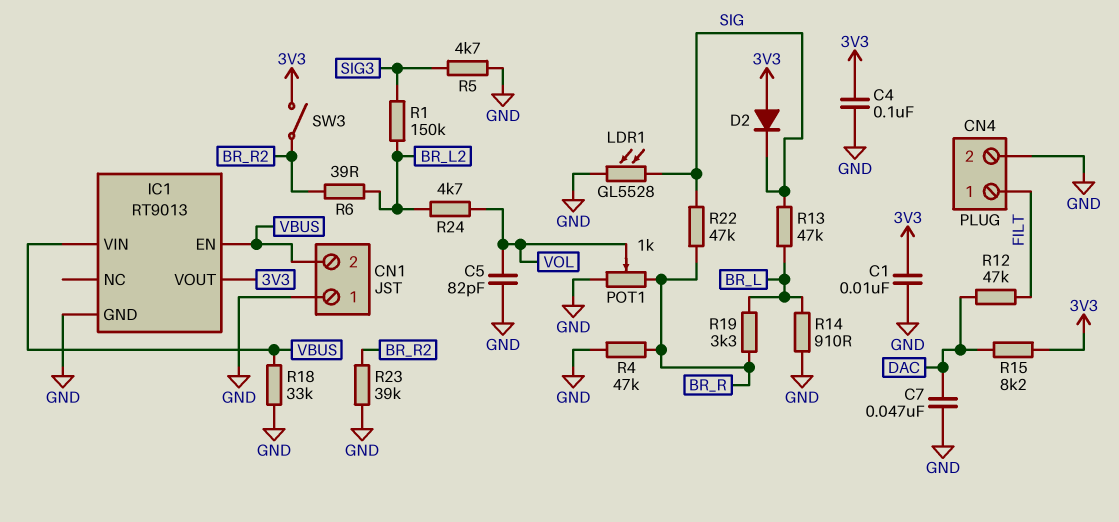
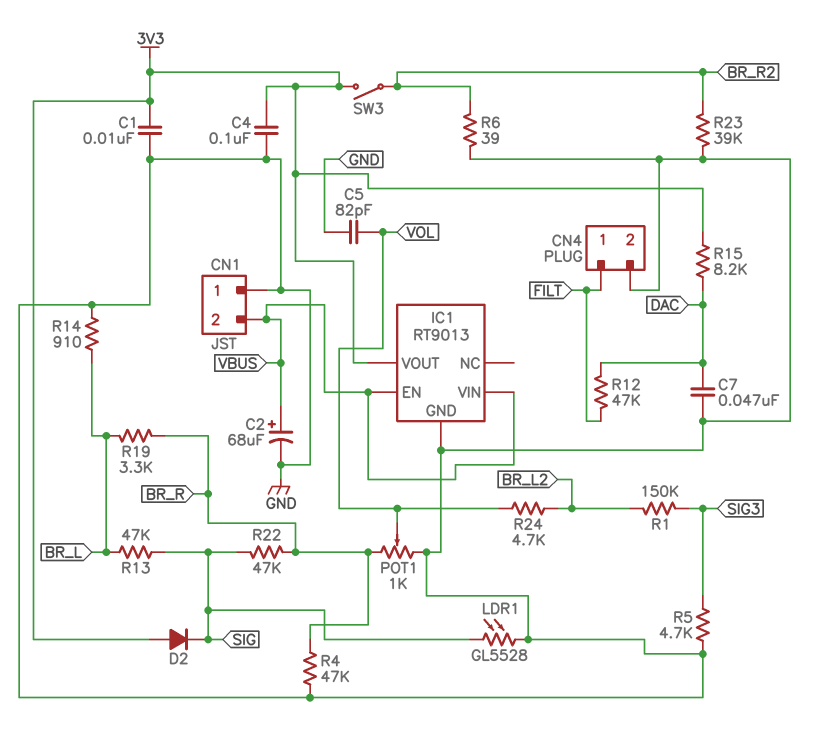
C2: none -> 68uF (plus VBUS, minus GND)
R6: 39 (BR_L2, BR_R2) -> 39 (BR_R2, GND)
R18: 33k (GND, VBUS) -> none

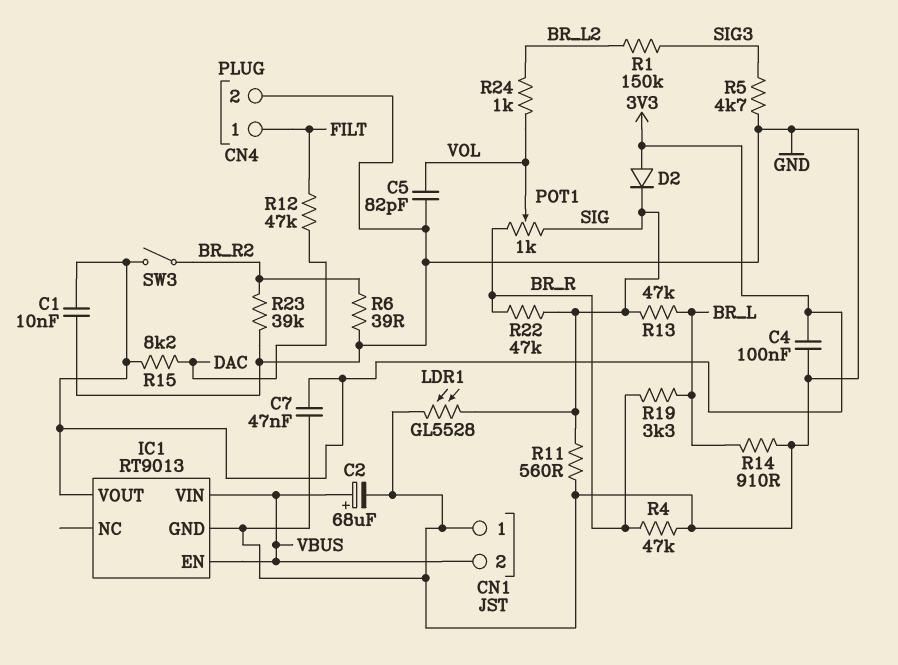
C7: 47nF (DAC, GND) -> 47nF (3V3, GND)
POT1: 1k (BR_R, GND, wiper VOL) -> 1k (BR_R, SIG, wiper VOL)
R11: none -> 560 (GND, SIG)
R24: 4.7k (BR_L2, VOL) -> 1k (BR_L2, VOL)

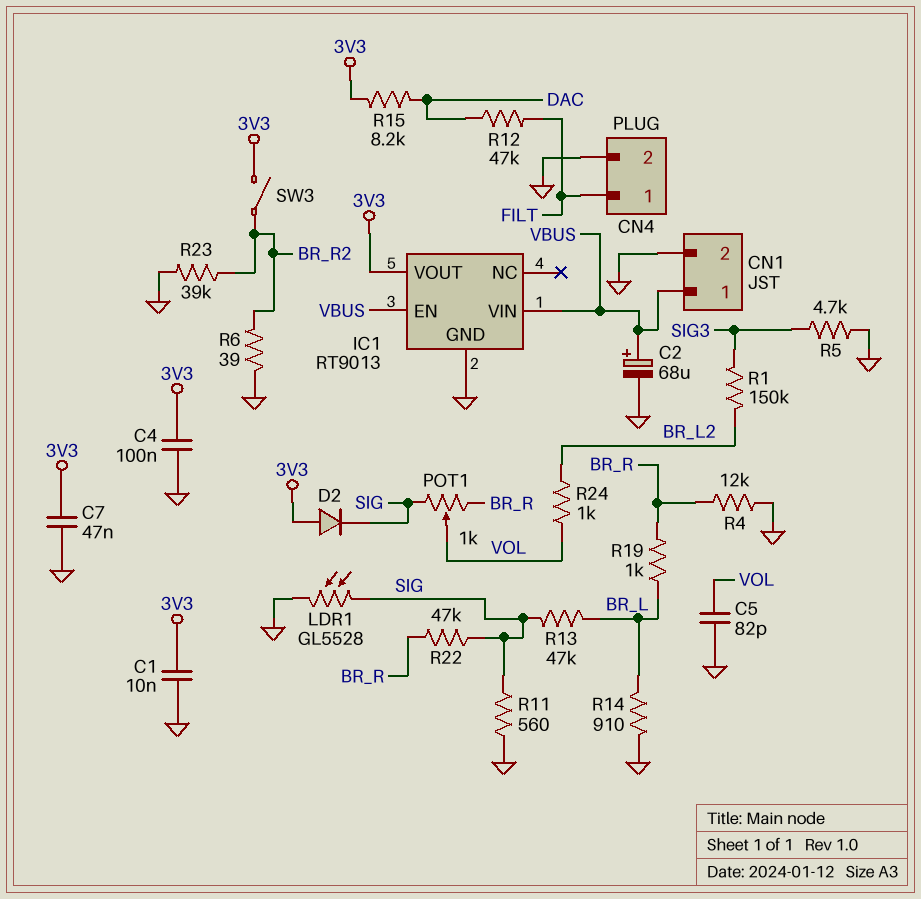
CN1 pin 1: GND -> VBUS
CN1 pin 2: VBUS -> GND
R4: 47k (BR_R, GND) -> 12k (BR_R, GND)
R19: 3.3k (BR_L, BR_R) -> 1k (BR_L, BR_R)

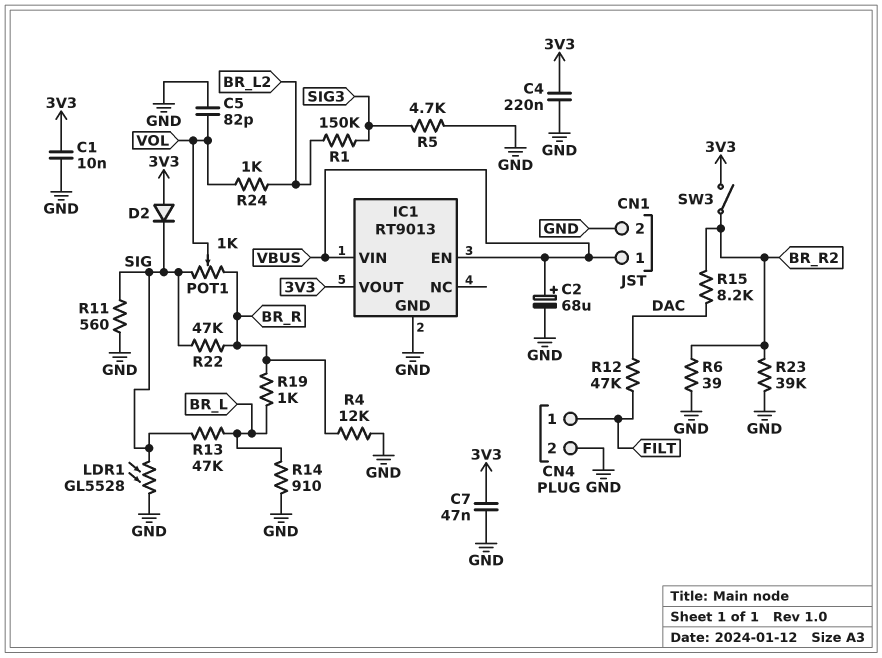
C4: 100nF (3V3, GND) -> 220nF (3V3, GND)
R15: 8.2k (3V3, DAC) -> 8.2k (BR_R2, DAC)

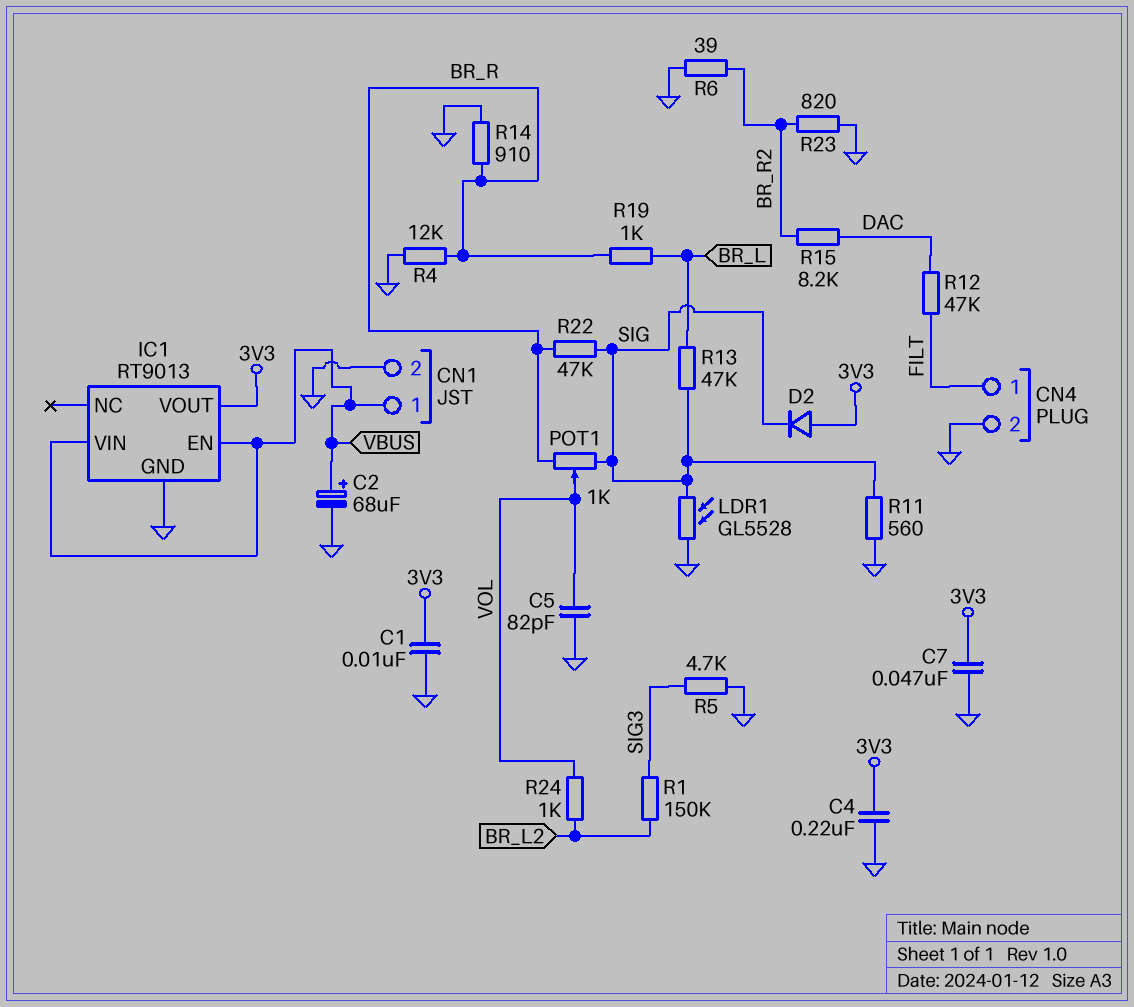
R14: 910 (BR_L, GND) -> 910 (BR_R, GND)
R23: 39k (BR_R2, GND) -> 820 (BR_R2, GND)
SW3: switch (3V3, BR_R2) -> none

